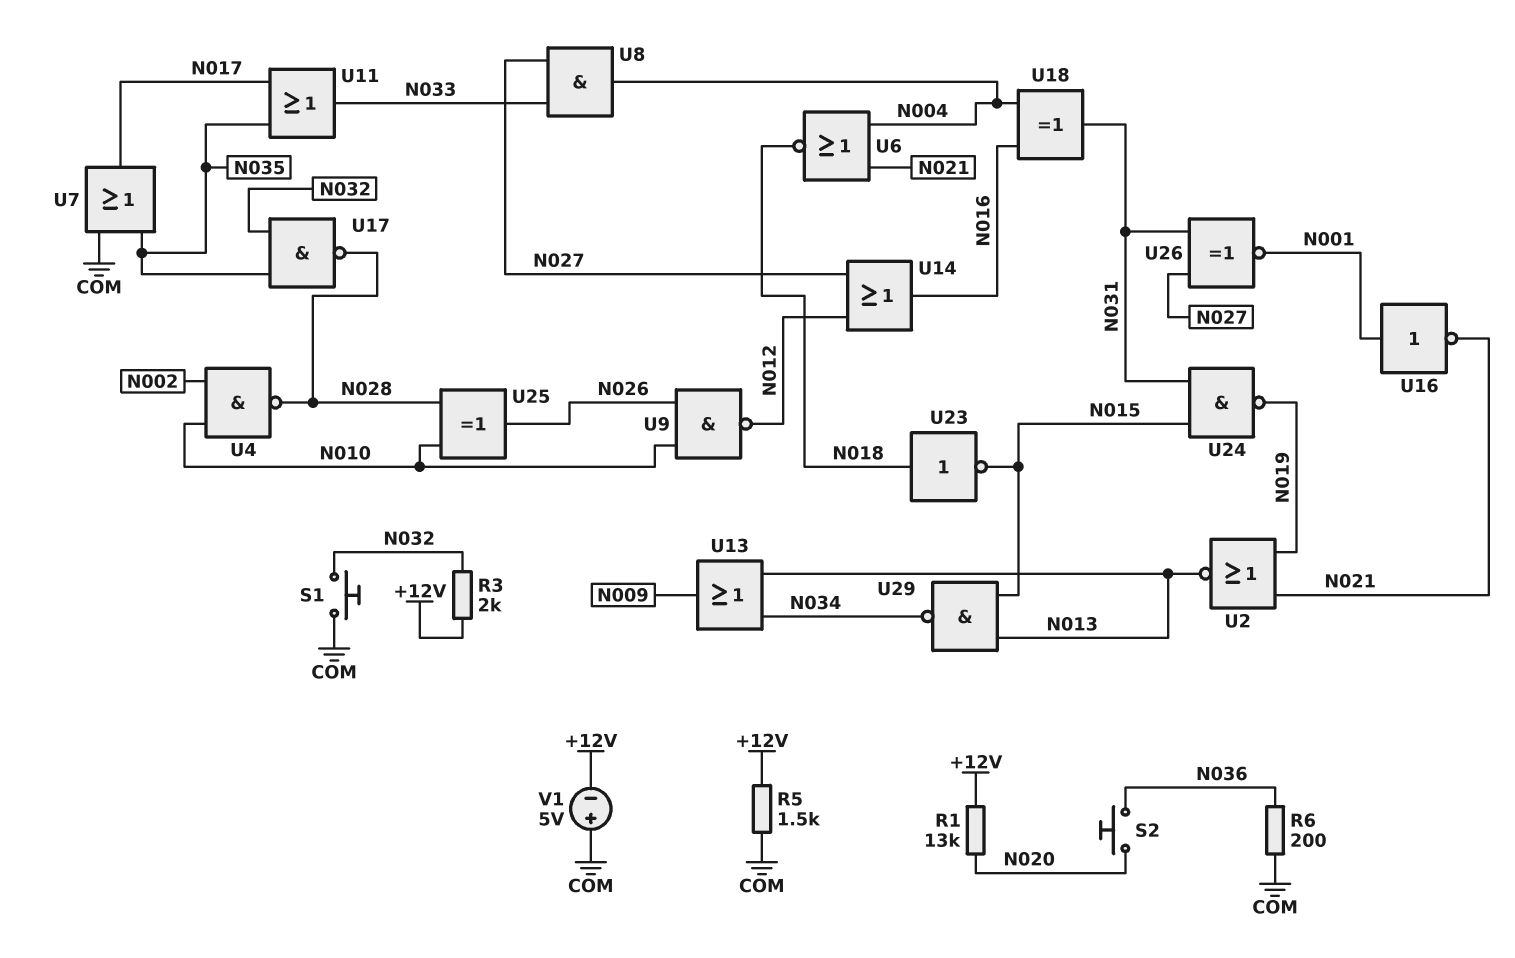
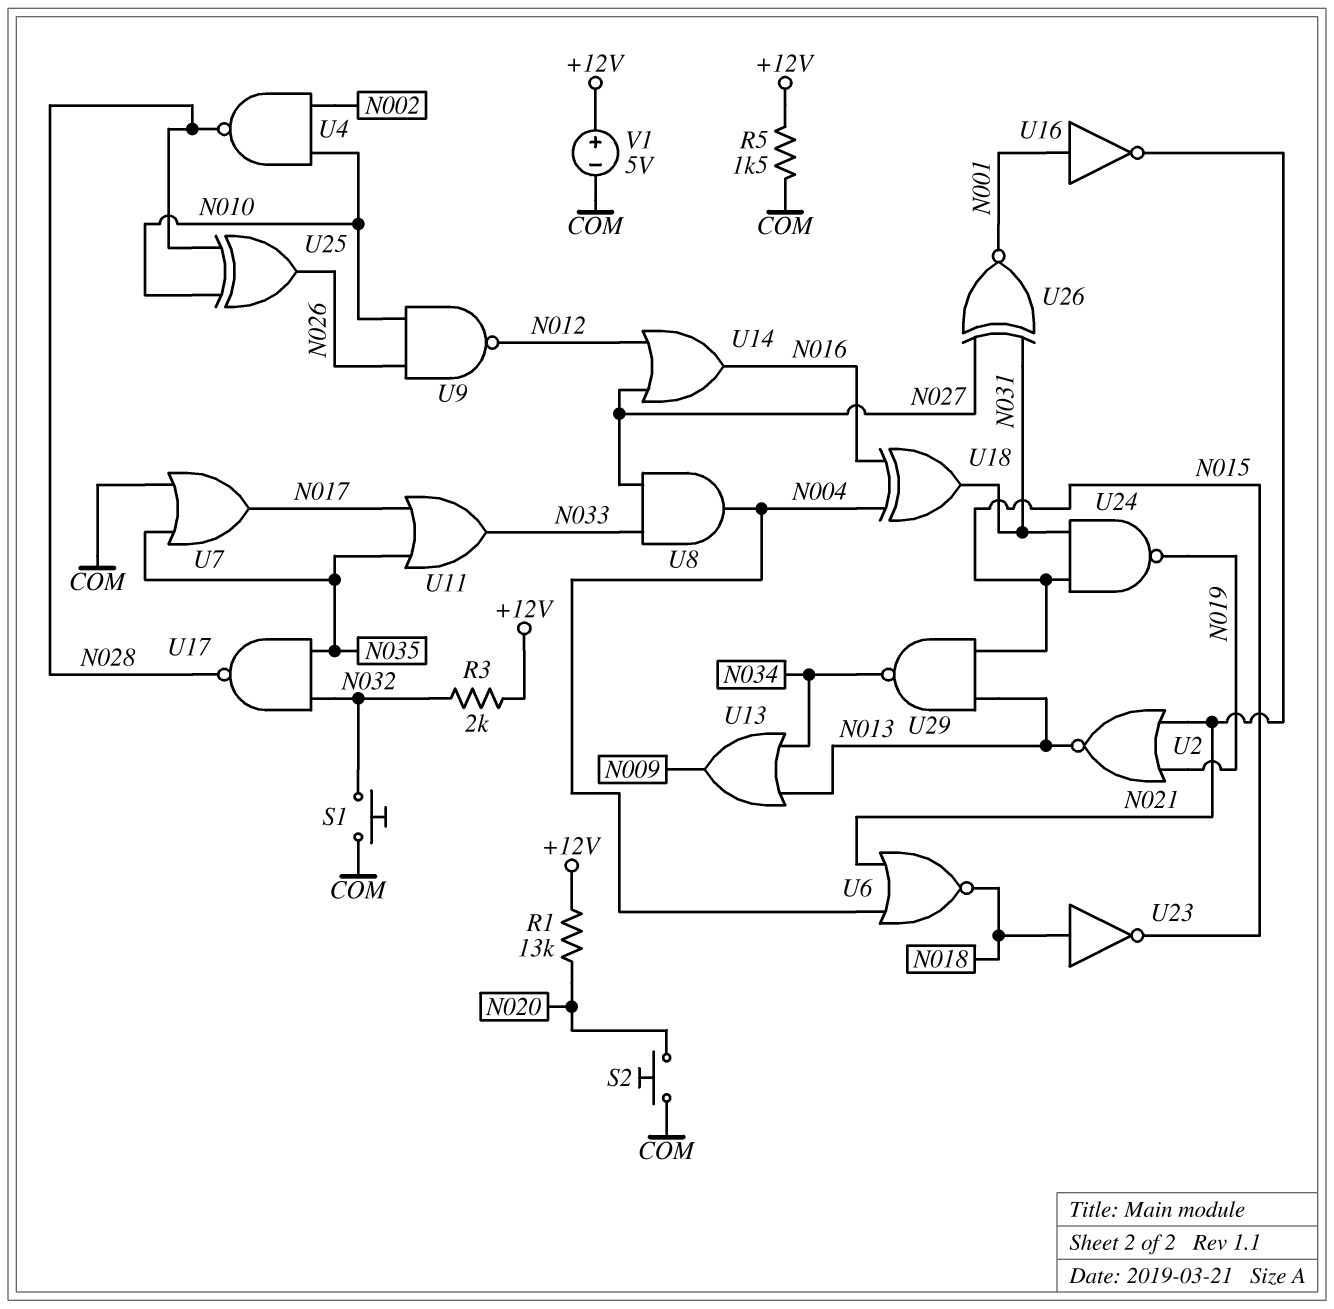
R6: 200 (COM, N036) -> none
S2: button (N020, N036) -> button (COM, N020)
V1: 5V (plus COM, minus +12V) -> 5V (plus +12V, minus COM)

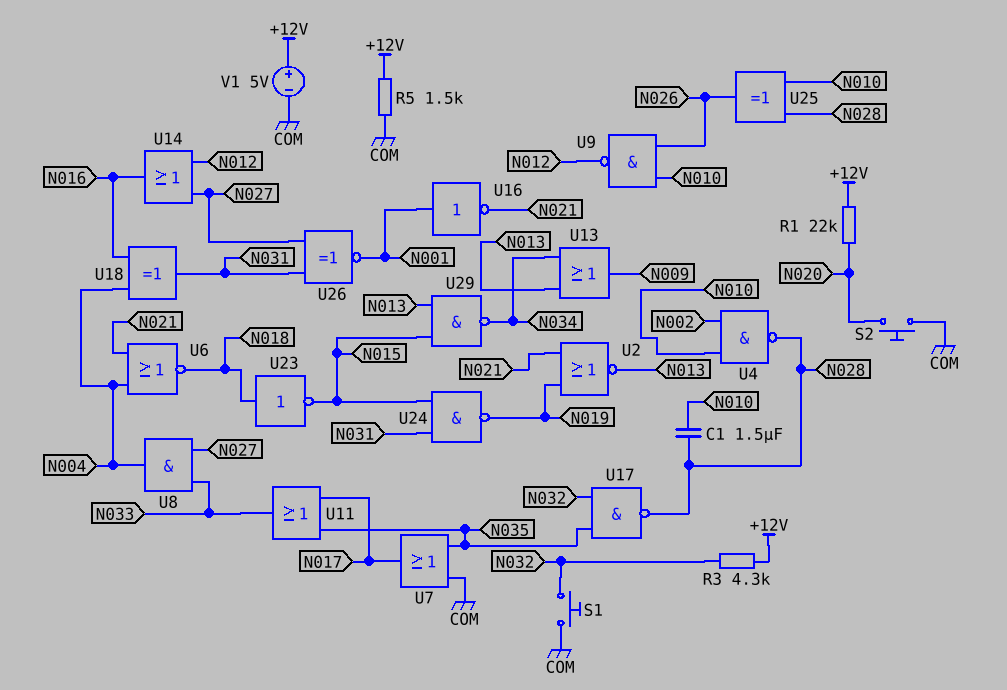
C1: none -> 1.5uF (N010, N028)
R1: 13k (+12V, N020) -> 22k (+12V, N020)
R3: 2k (+12V, N032) -> 4.3k (+12V, N032)

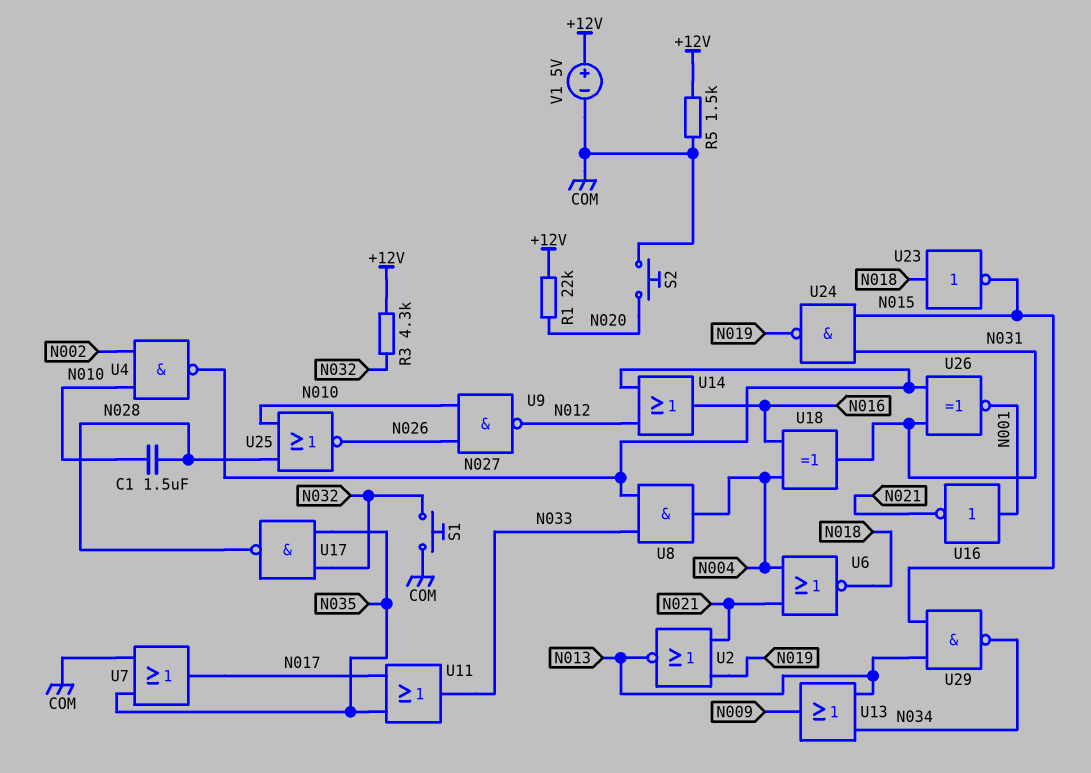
U4: NAND (in N002, in N010, out N028) -> NAND (in N002, in N010, out N027)
U25: XOR (in N010, in N028, out N026) -> NOR (in N010, in N028, out N026)

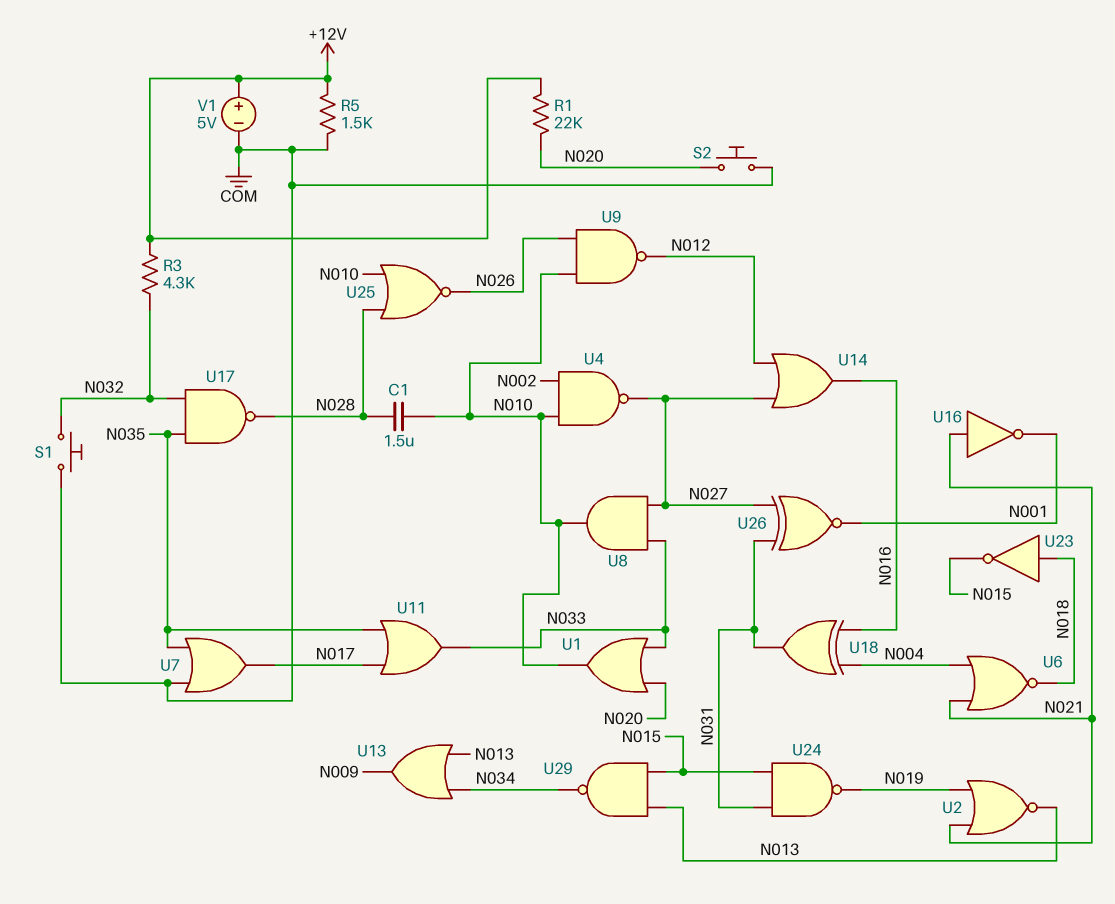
U1: none -> OR (in N020, in N033, out N010)
U8: AND (in N027, in N033, out N004) -> AND (in N027, in N033, out N010)
U16: NOT (in N001, out N021) -> NOT (in N021, out N001)

